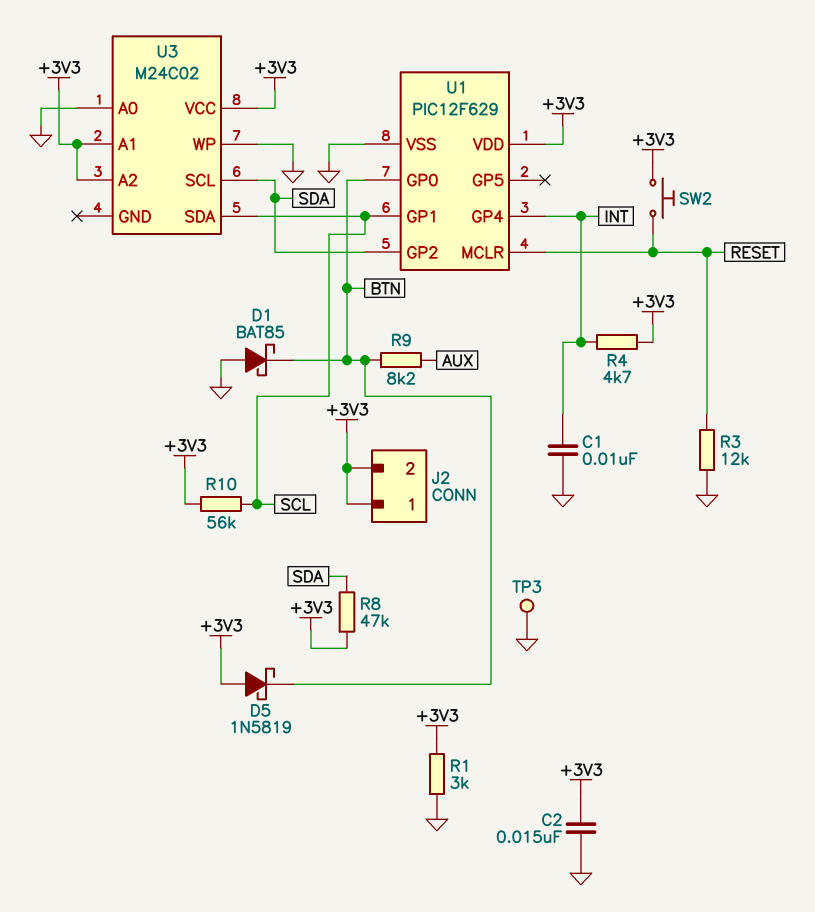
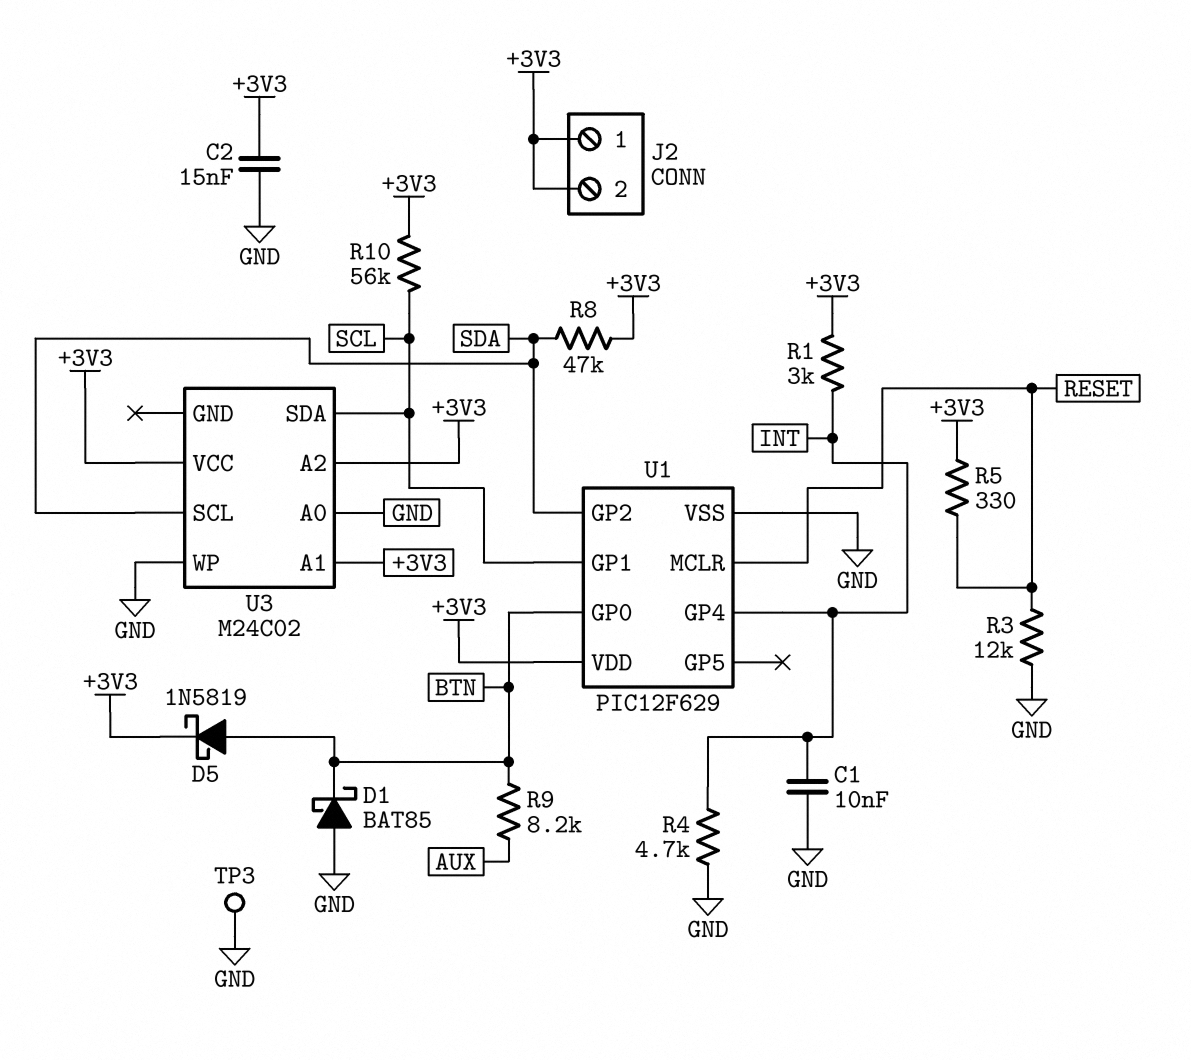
D5: schottky 1N5819 (A +3V3, K BTN) -> schottky 1N5819 (A BTN, K +3V3)
R1: 3k (+3V3, GND) -> 3k (+3V3, INT)
R4: 4.7k (+3V3, INT) -> 4.7k (GND, INT)
R5: none -> 330 (+3V3, RESET)
SW2: button (+3V3, RESET) -> none

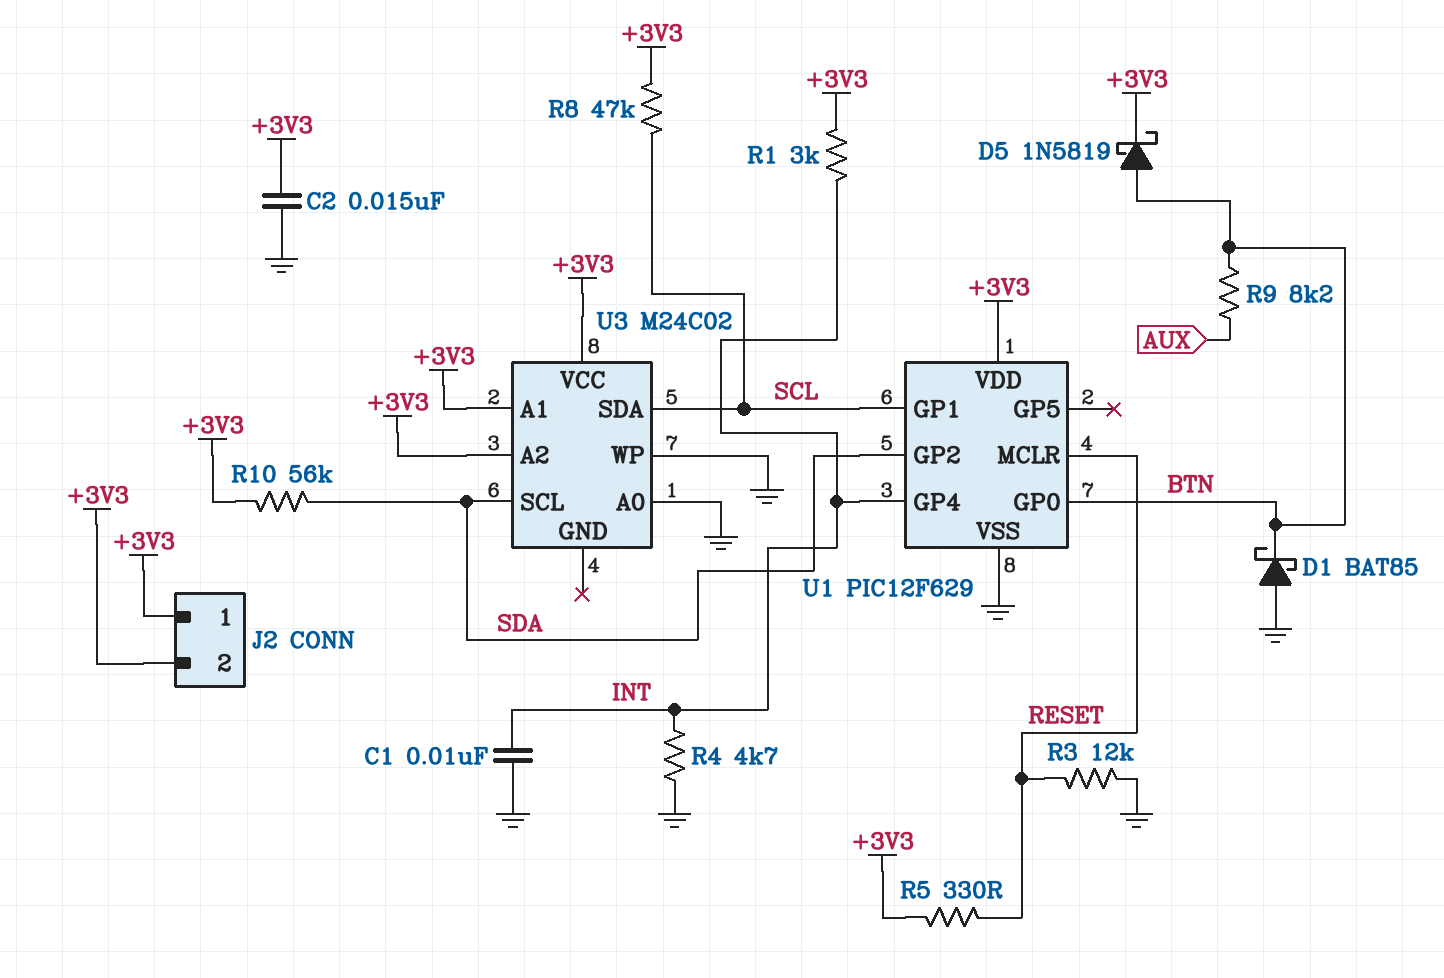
R8: 47k (+3V3, SDA) -> 47k (+3V3, SCL)
R10: 56k (+3V3, SCL) -> 56k (+3V3, SDA)
TP3: test point (GND) -> none

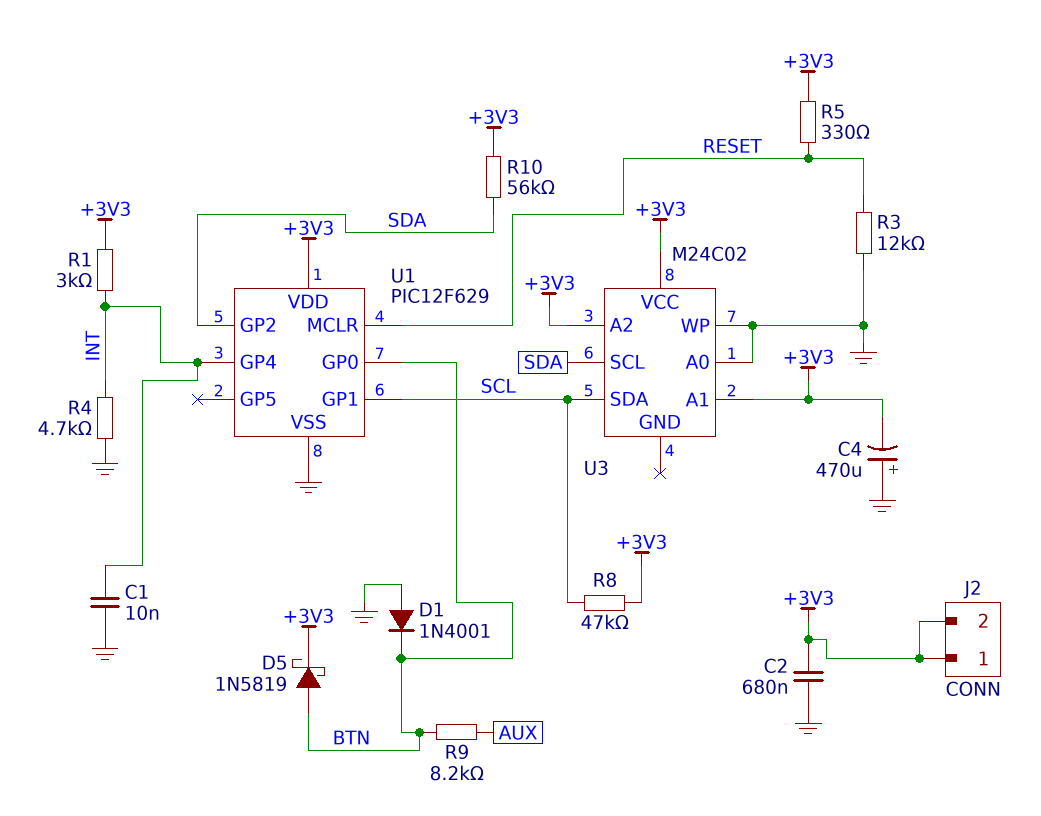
C2: 15nF (+3V3, GND) -> 680nF (+3V3, GND)
C4: none -> 470uF (plus GND, minus +3V3)
D1: schottky BAT85 (A GND, K BTN) -> diode 1N4001 (A GND, K BTN)

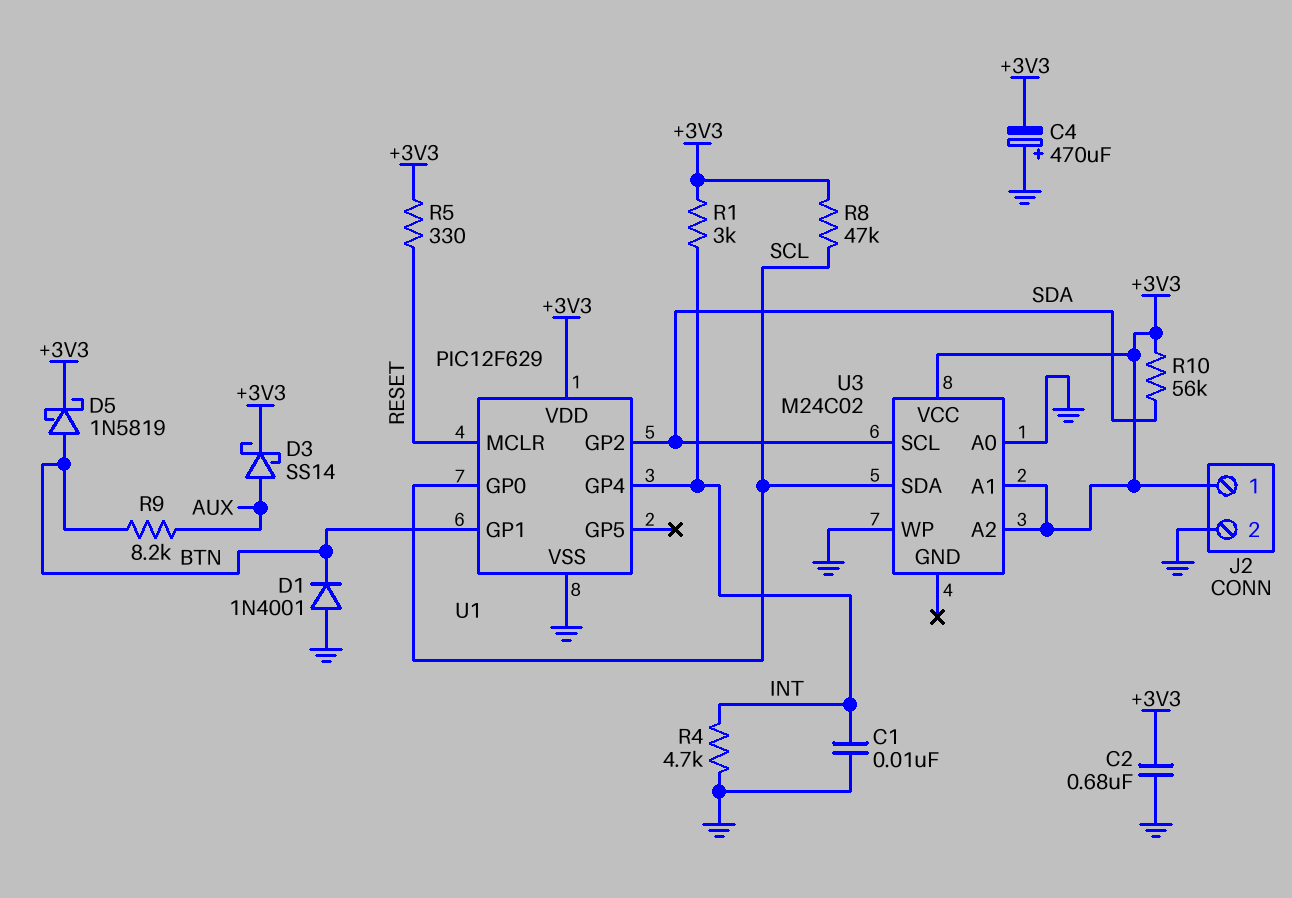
D3: none -> schottky SS14 (A AUX, K +3V3)
J2 pin 2: +3V3 -> GND
R3: 12k (GND, RESET) -> none
U1 pin GP0: BTN -> SCL
U1 pin GP1: SCL -> BTN

